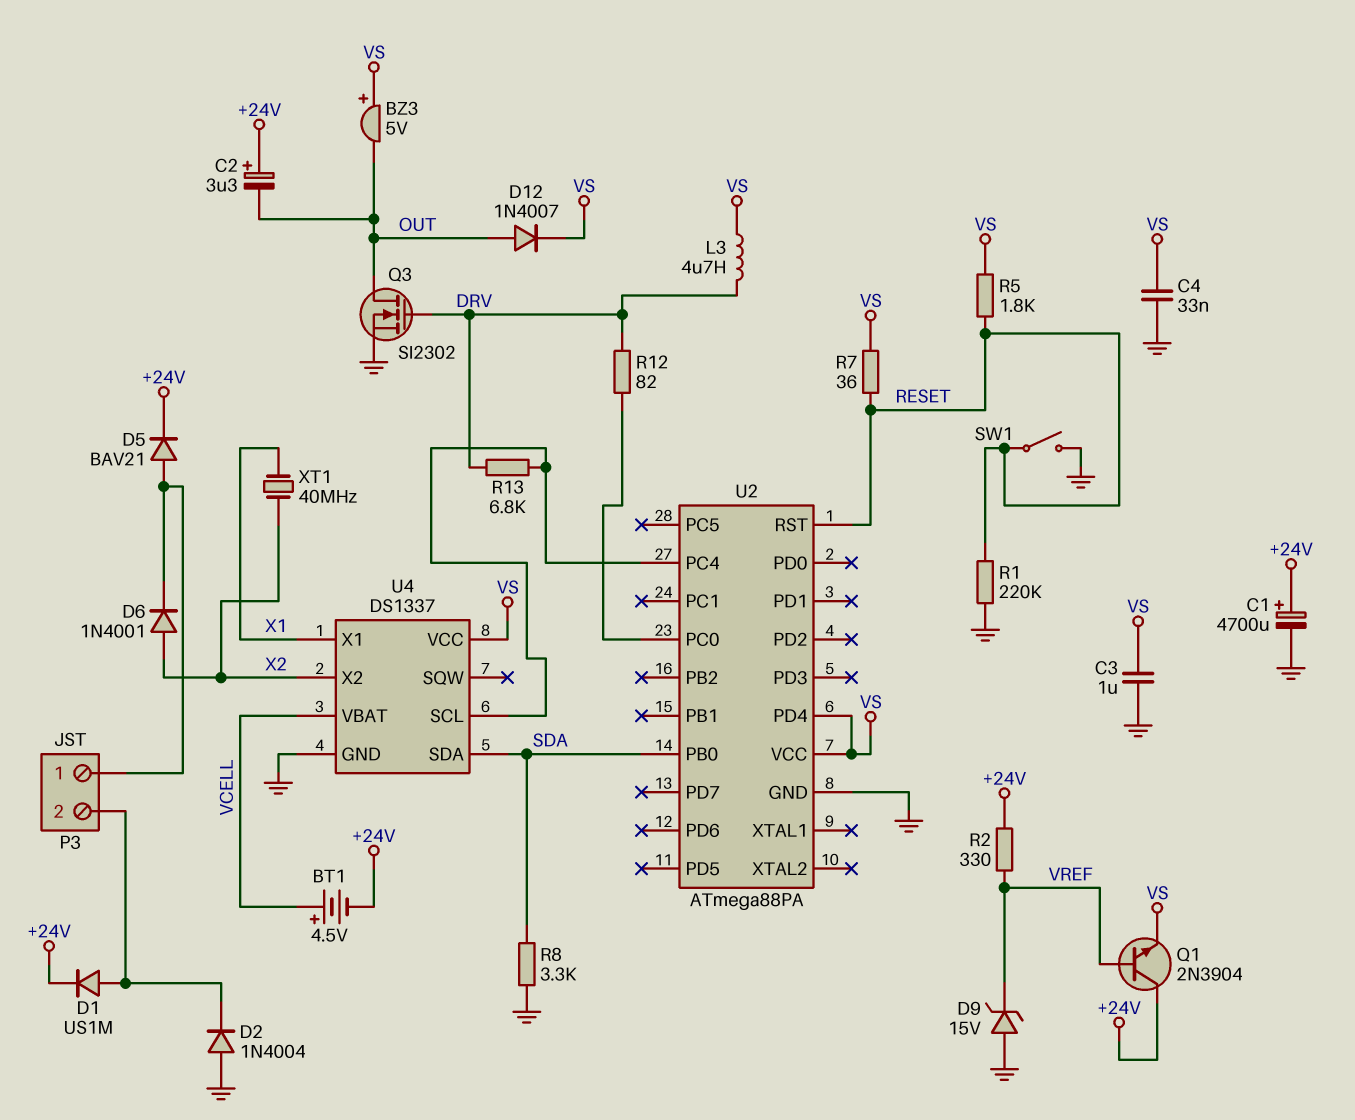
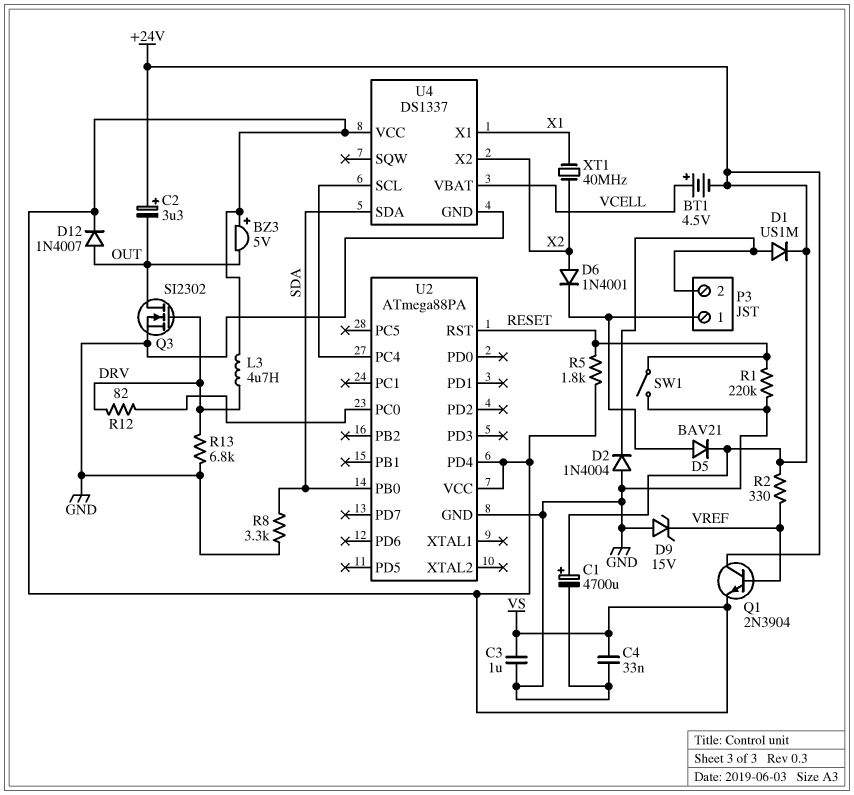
R7: 36 (RESET, VS) -> none
R13: 6.8k (DRV, U2/PC4) -> 6.8k (DRV, GND)

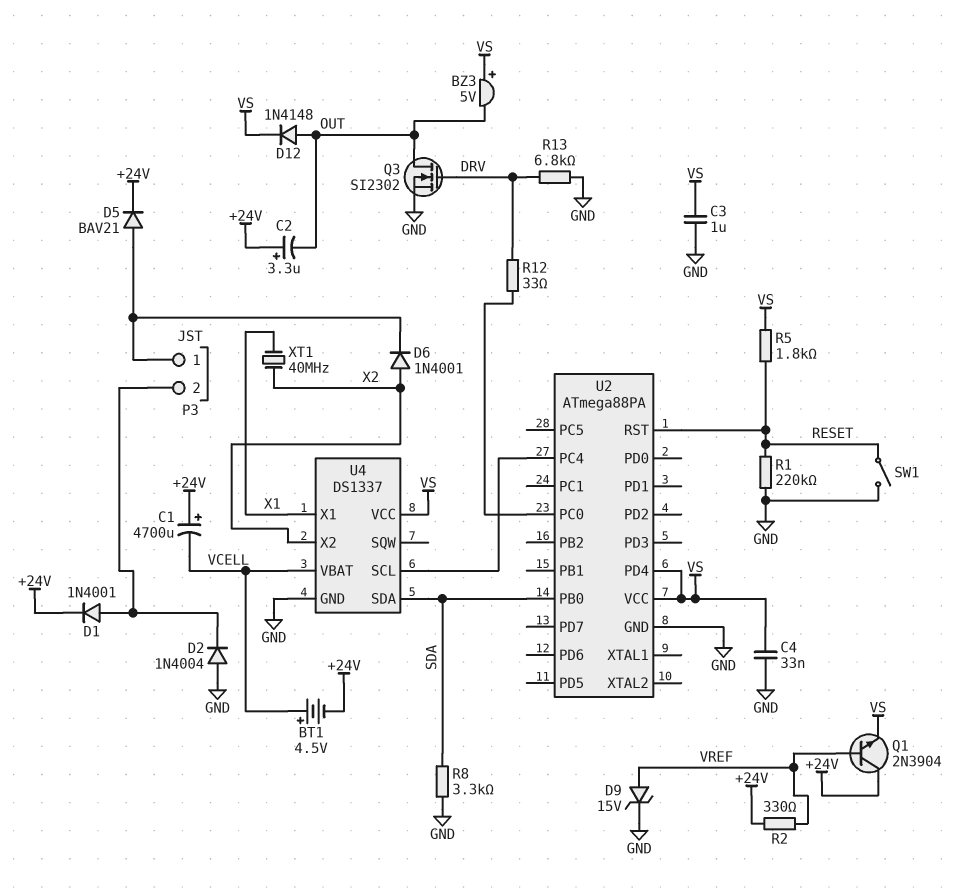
C1: 4700uF (plus +24V, minus GND) -> 4700uF (plus +24V, minus VCELL)
D1: diode US1M (A P3/2, K +24V) -> diode 1N4001 (A P3/2, K +24V)
D9: zener 15V (A GND, K VREF) -> zener 15V (A VREF, K GND)
D12: diode 1N4007 (A OUT, K VS) -> diode 1N4148 (A OUT, K VS)
L3: 4.7uH (DRV, VS) -> none
R12: 82 (DRV, U2/PC0) -> 33 (DRV, U2/PC0)

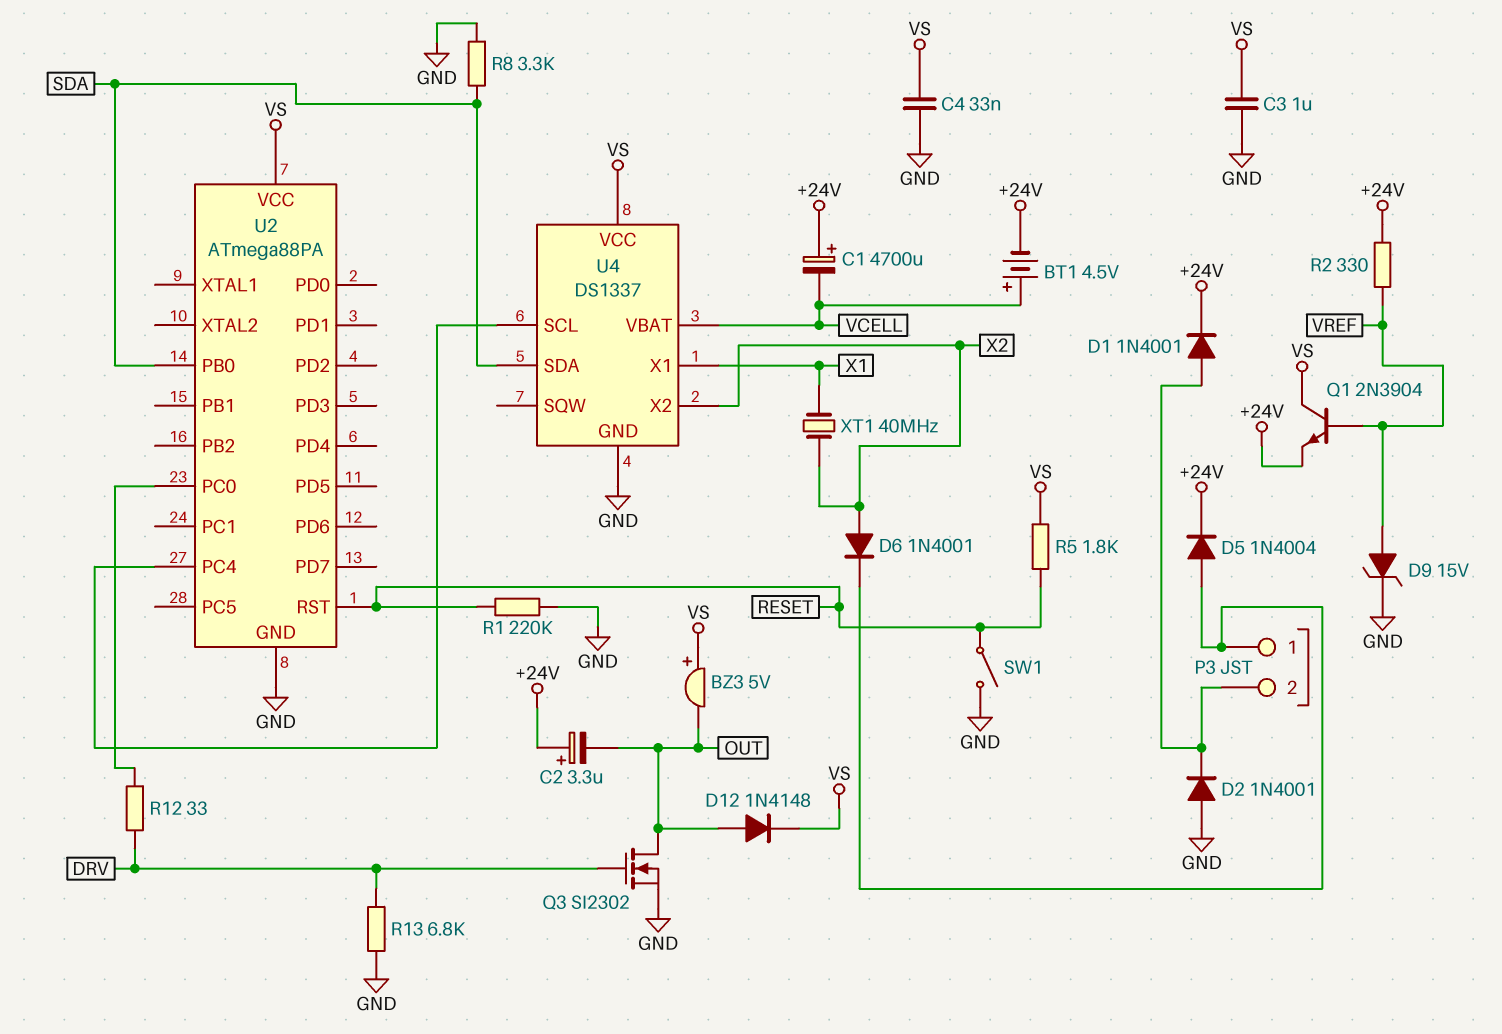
D2: diode 1N4004 (A GND, K P3/2) -> diode 1N4001 (A GND, K P3/2)
D5: diode BAV21 (A P3/1, K +24V) -> diode 1N4004 (A P3/1, K +24V)
Q1: NPN 2N3904 (B VREF, C +24V, E VS) -> NPN 2N3904 (B VREF, C VS, E +24V)
U2 pin PD4: VS -> none

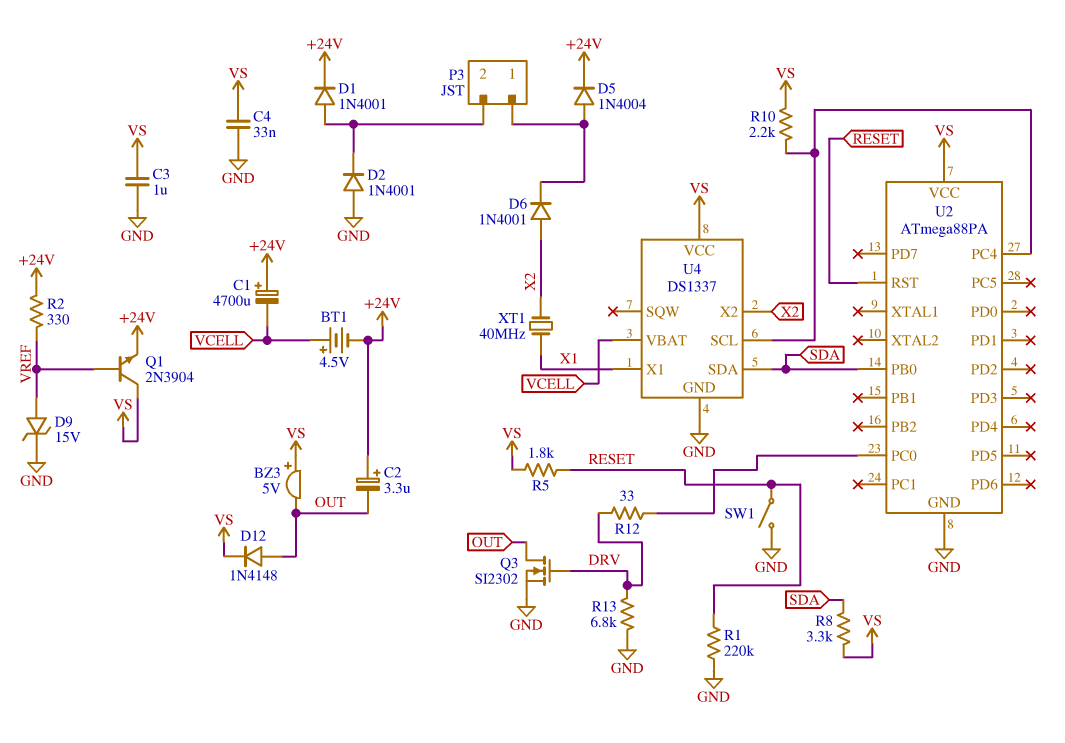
R8: 3.3k (GND, SDA) -> 3.3k (SDA, VS)
R10: none -> 2.2k (U2/PC4, VS)

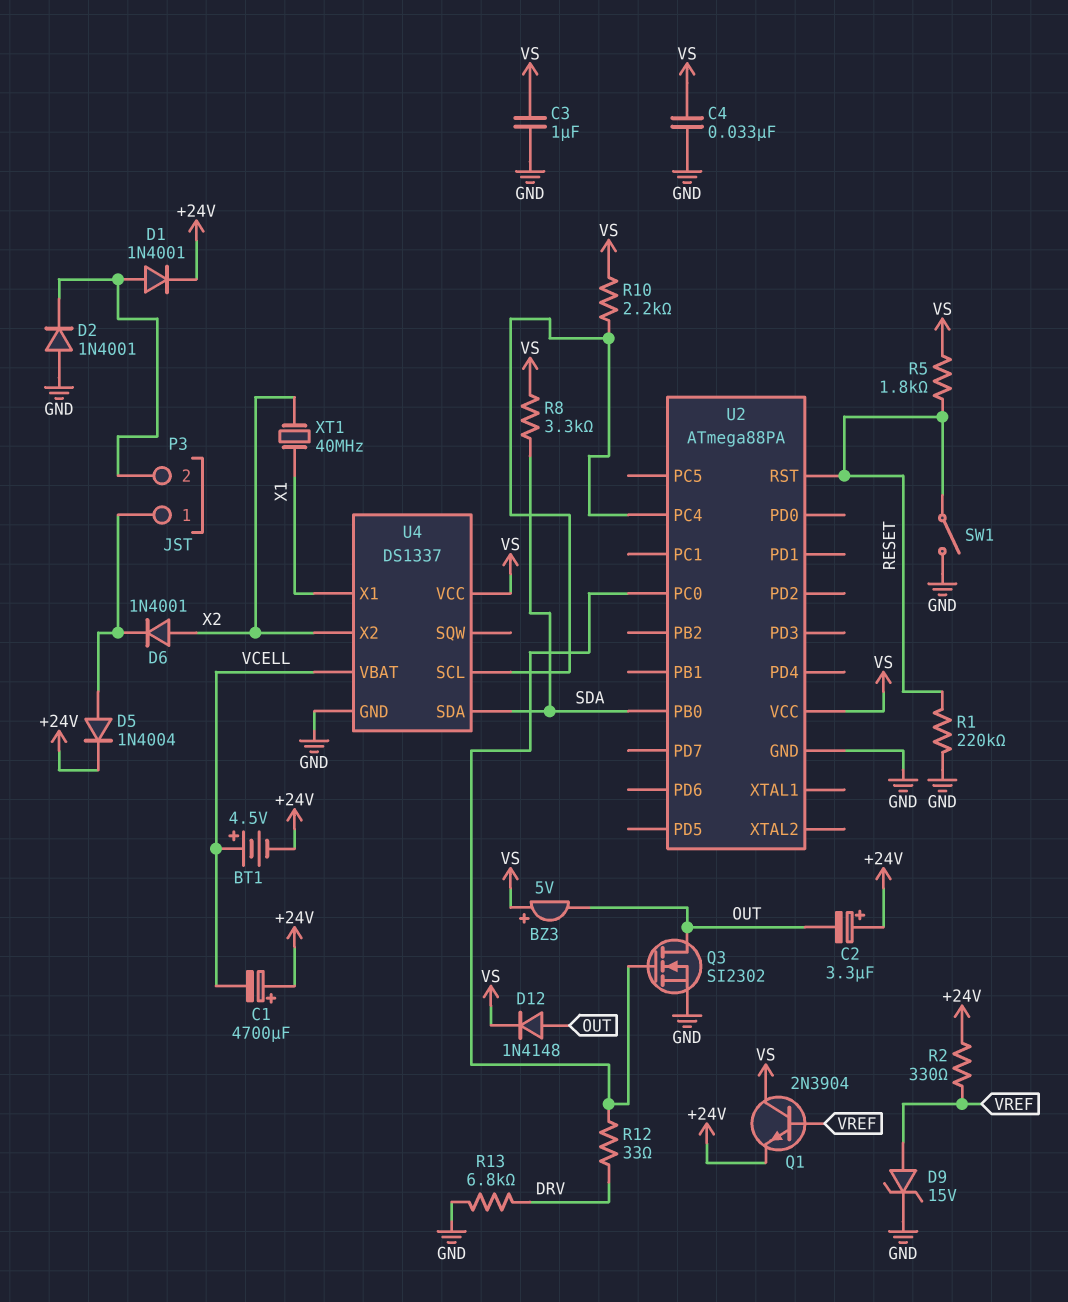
Q3: NMOS SI2302 (G DRV, D OUT, S GND) -> NMOS SI2302 (G U2/PC0, D OUT, S GND)

